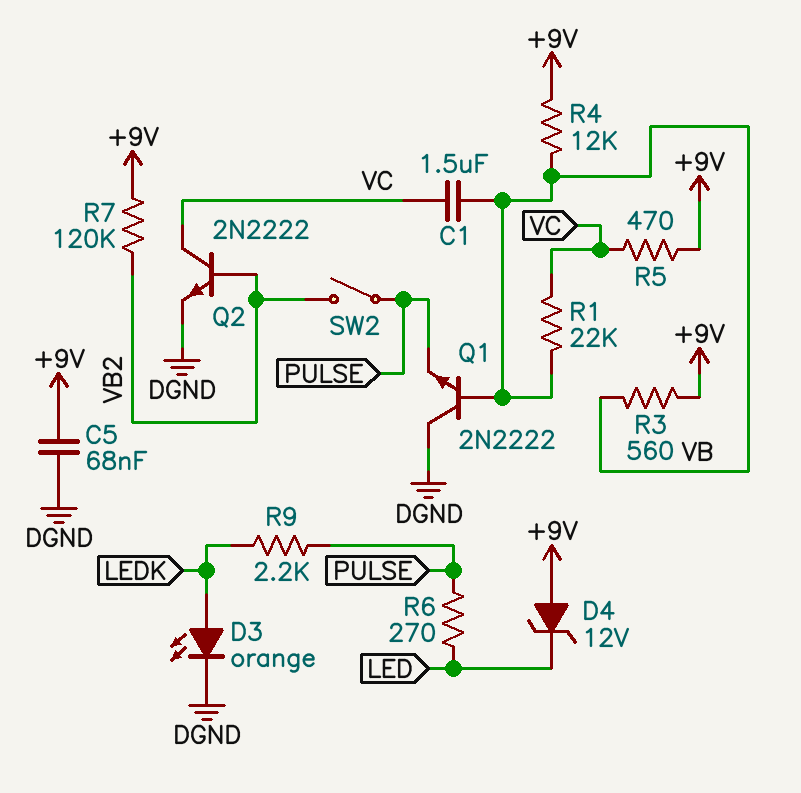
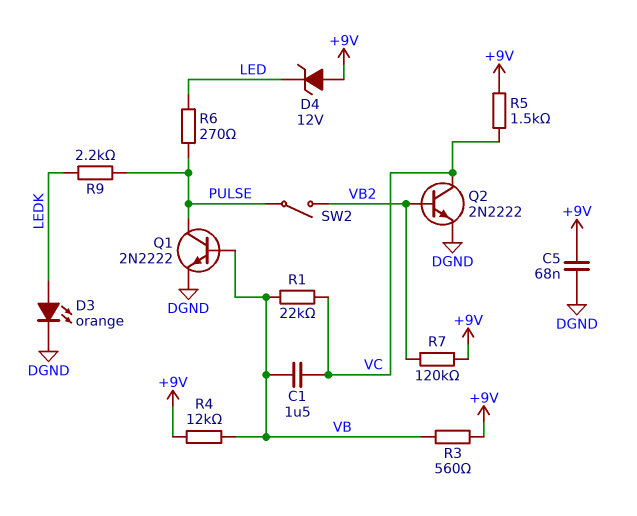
Q1: NPN 2N2222 (B VB, C DGND, E PULSE) -> NPN 2N2222 (B VB, C PULSE, E DGND)
R5: 470 (+9V, VC) -> 1.5k (+9V, VC)

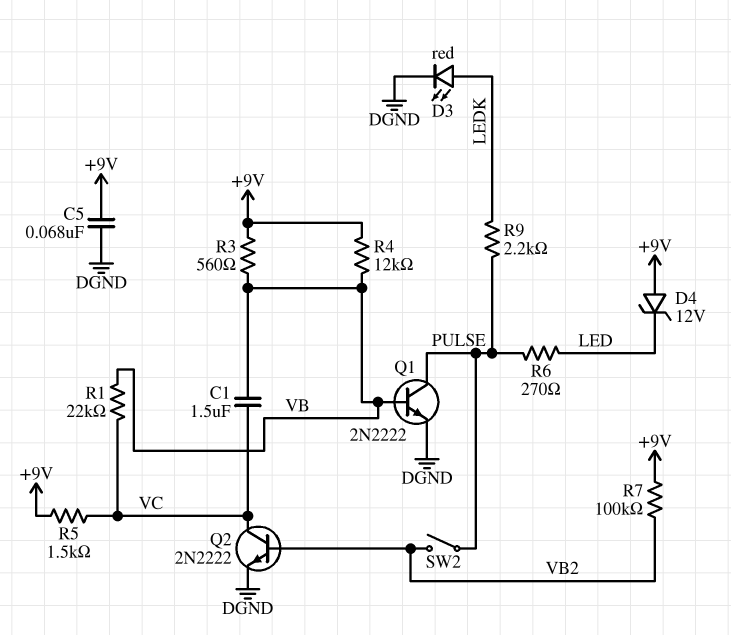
D3: LED orange (A LEDK, K DGND) -> LED red (A LEDK, K DGND)
R7: 120k (+9V, VB2) -> 100k (+9V, VB2)

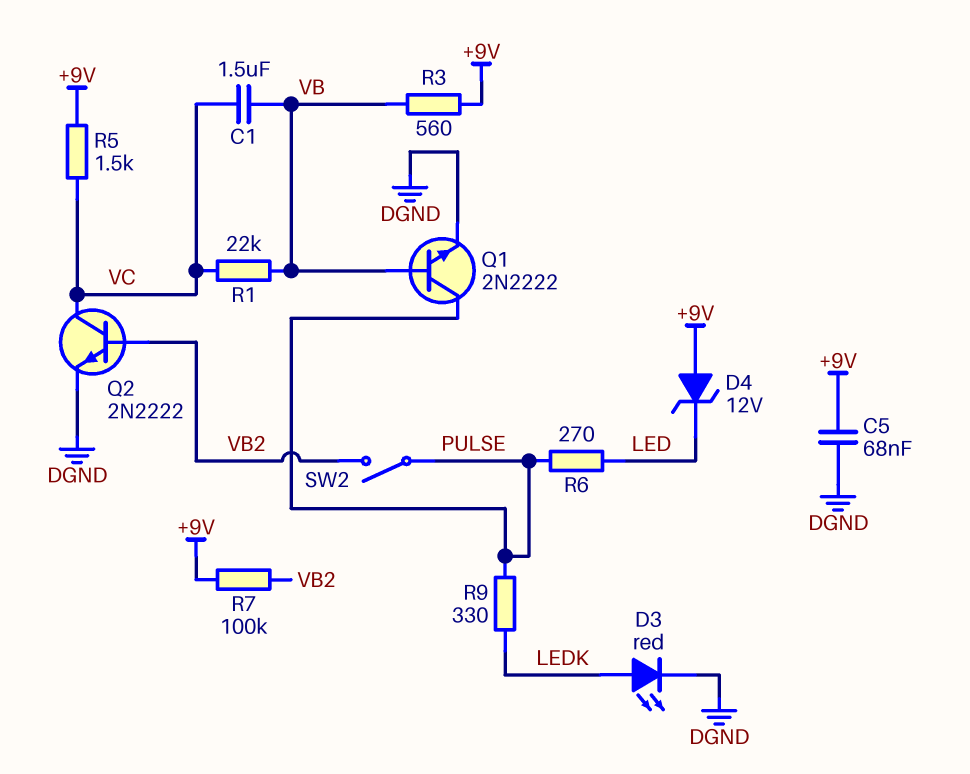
R4: 12k (+9V, VB) -> none
R9: 2.2k (LEDK, PULSE) -> 330 (LEDK, PULSE)

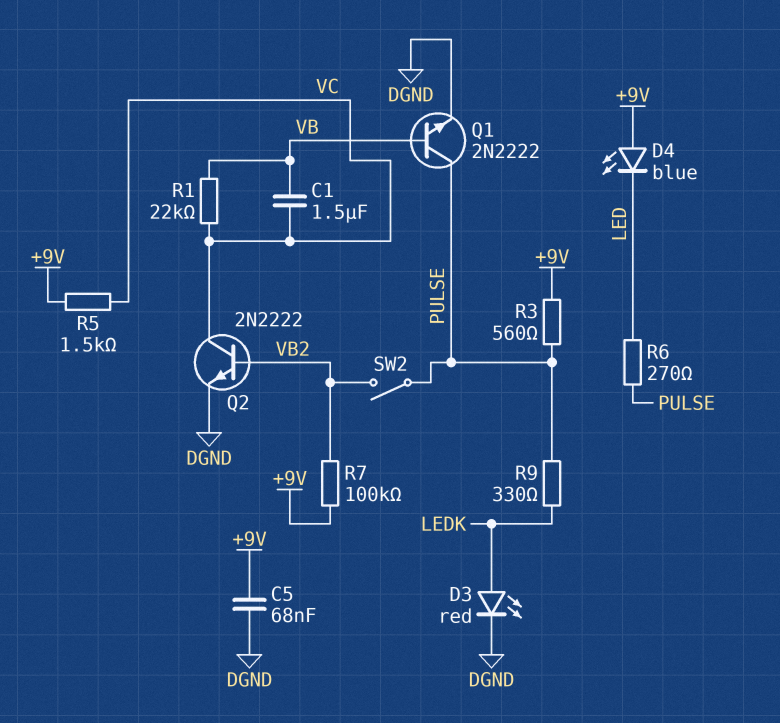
D4: zener 12V (A +9V, K LED) -> LED blue (A +9V, K LED)
R3: 560 (+9V, VB) -> 560 (+9V, PULSE)

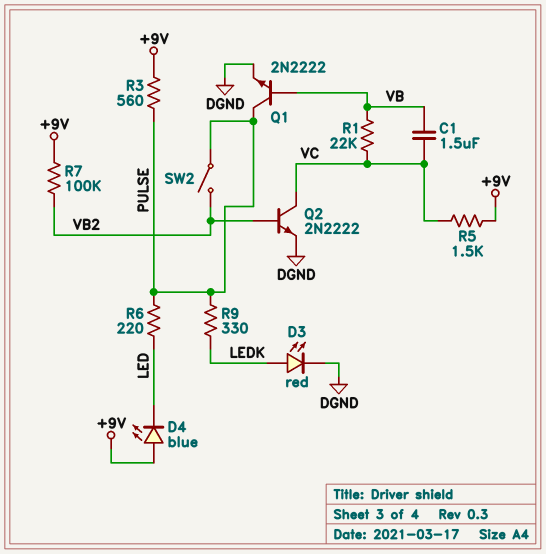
C5: 68nF (+9V, DGND) -> none
R6: 270 (LED, PULSE) -> 220 (LED, PULSE)

